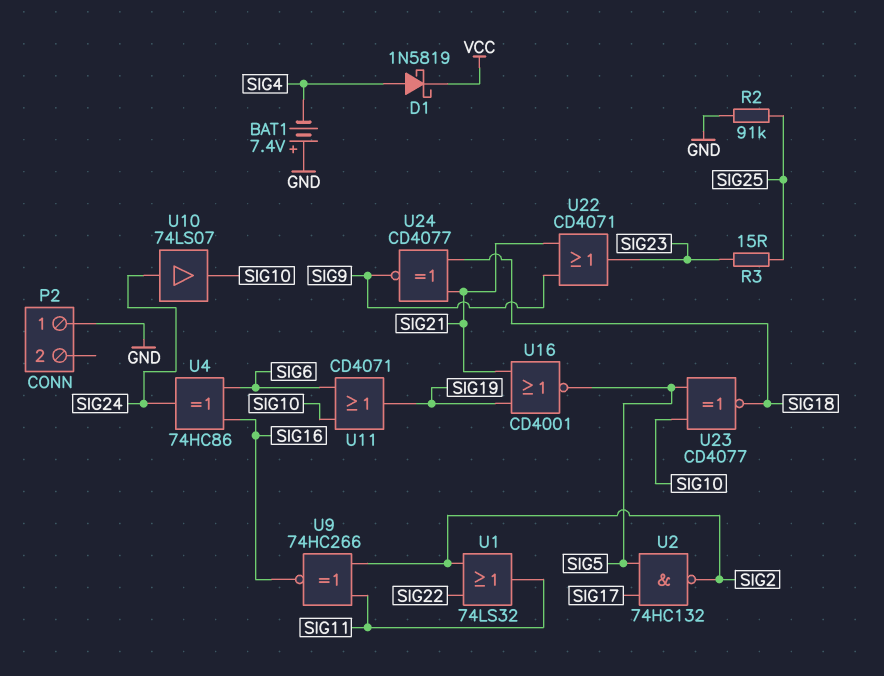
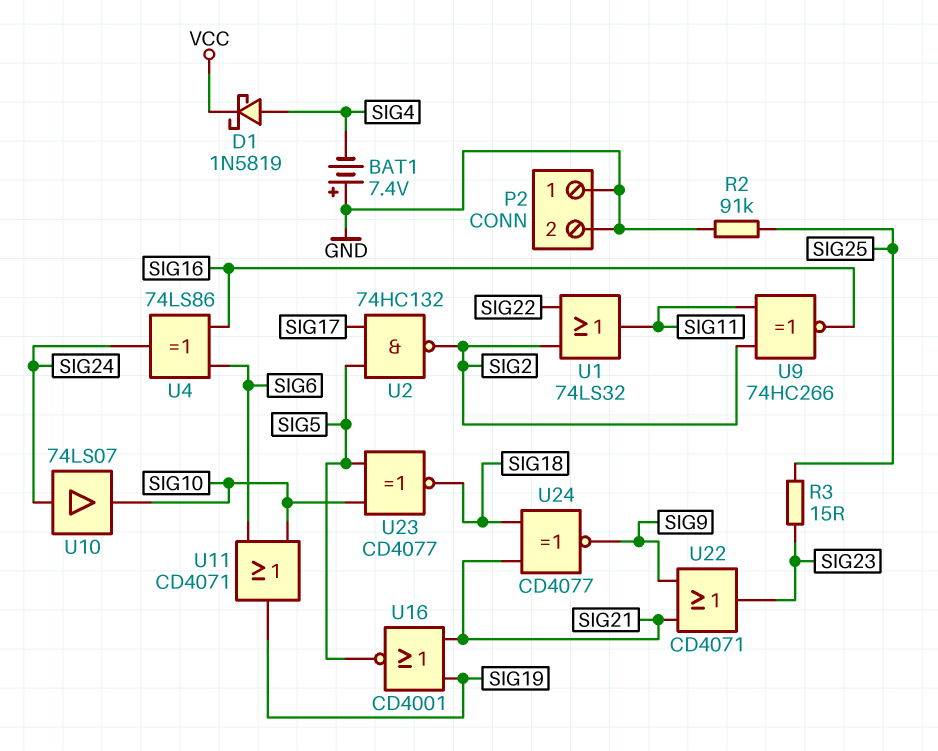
P2 pin 2: none -> GND
U4: XOR 74HC86 (in SIG6, in SIG16, out SIG24) -> XOR 74LS86 (in SIG6, in SIG16, out SIG24)

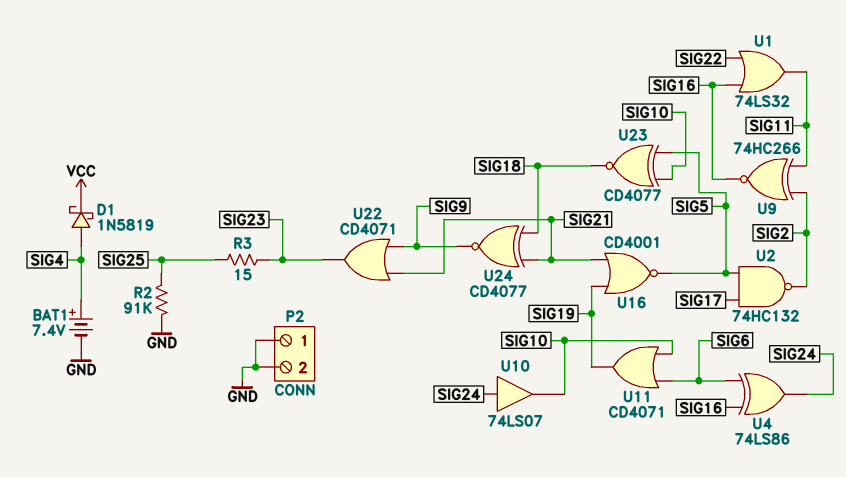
BAT1: 7.4V (plus GND, minus SIG4) -> 7.4V (plus SIG4, minus GND)
U1: OR 74LS32 (in SIG2, in SIG22, out SIG11) -> OR 74LS32 (in SIG16, in SIG22, out SIG11)

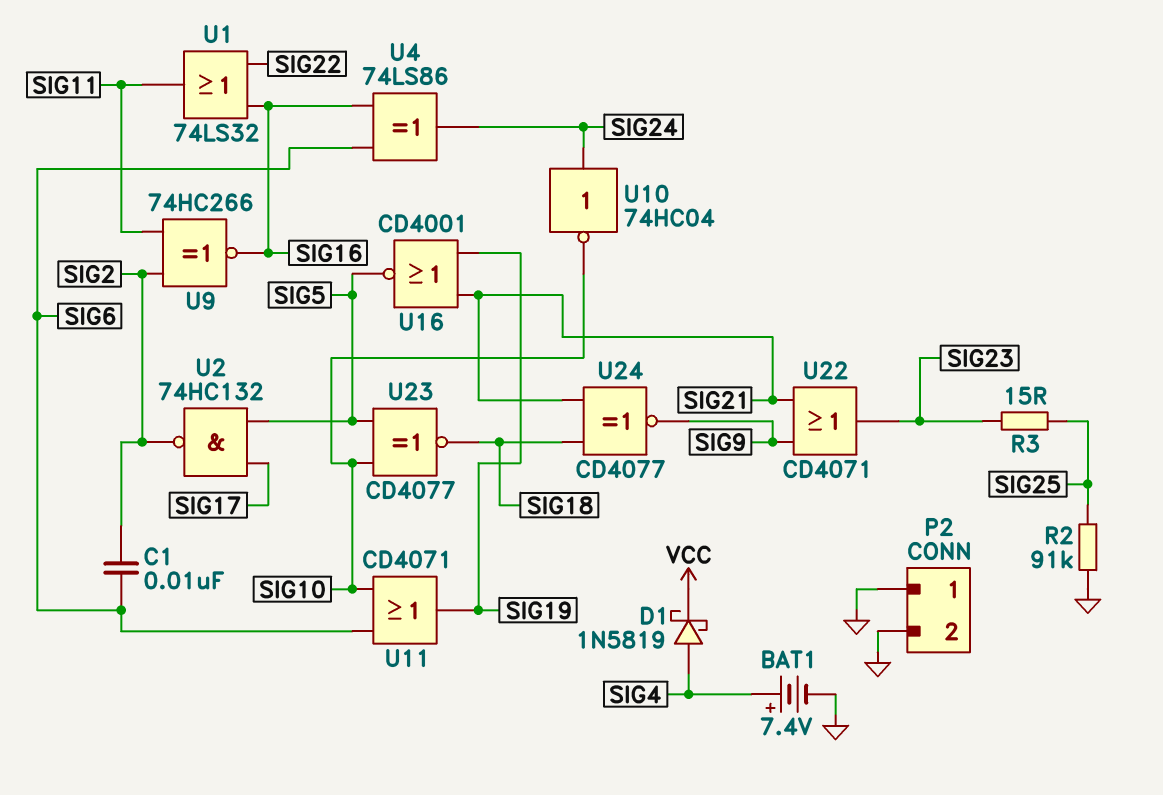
C1: none -> 10nF (SIG2, SIG6)
U10: buffer 74LS07 (in SIG24, out SIG10) -> NOT 74HC04 (in SIG24, out SIG10)

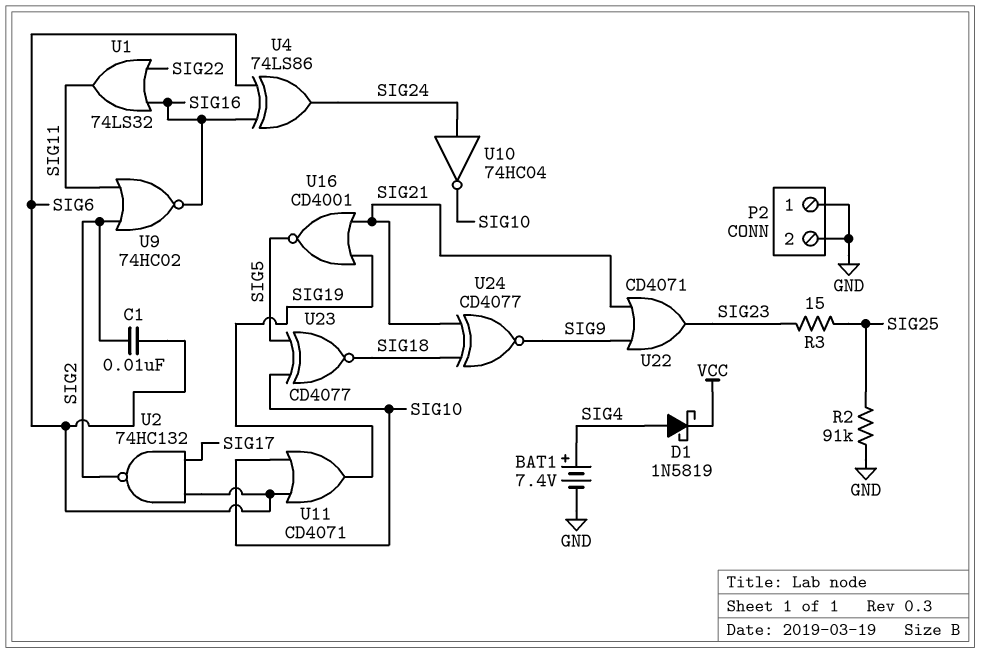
U2: NAND 74HC132 (in SIG5, in SIG17, out SIG2) -> NAND 74HC132 (in SIG6, in SIG17, out SIG2)
U9: XNOR 74HC266 (in SIG2, in SIG11, out SIG16) -> NOR 74HC02 (in SIG2, in SIG11, out SIG16)

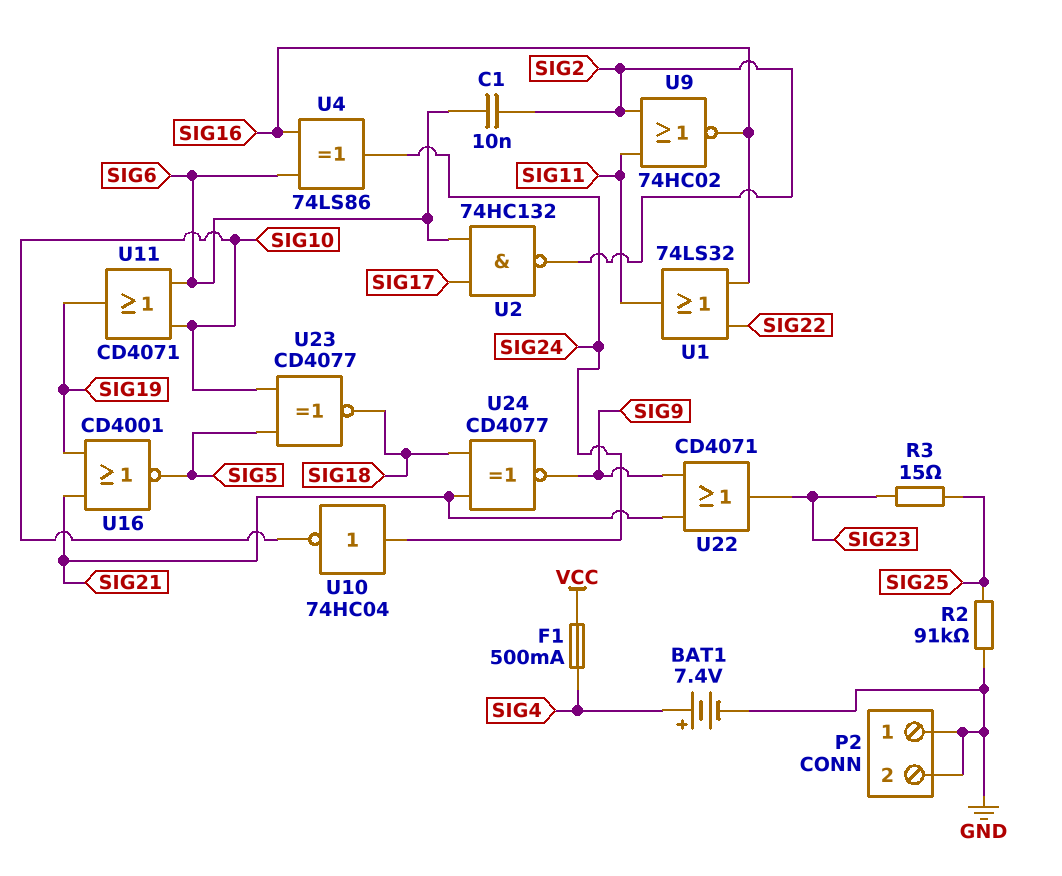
D1: schottky 1N5819 (A SIG4, K VCC) -> none
F1: none -> 500mA (SIG4, VCC)

